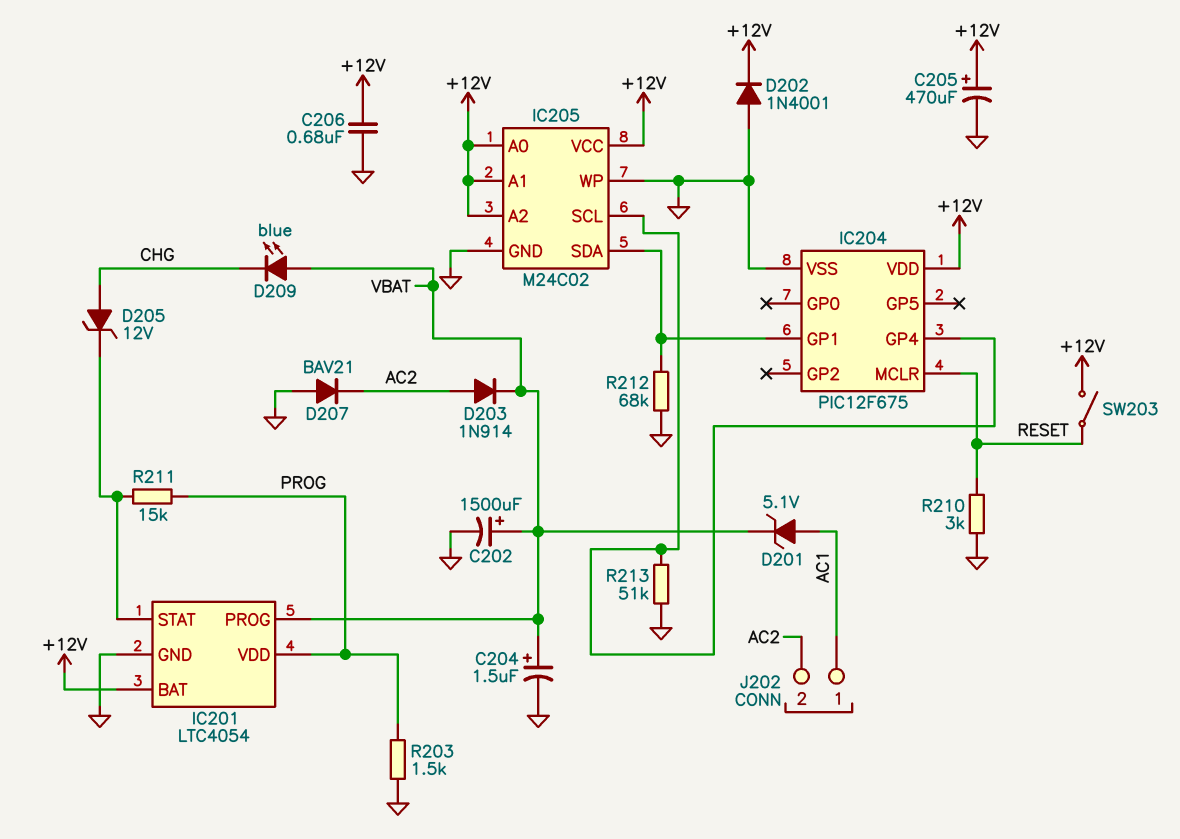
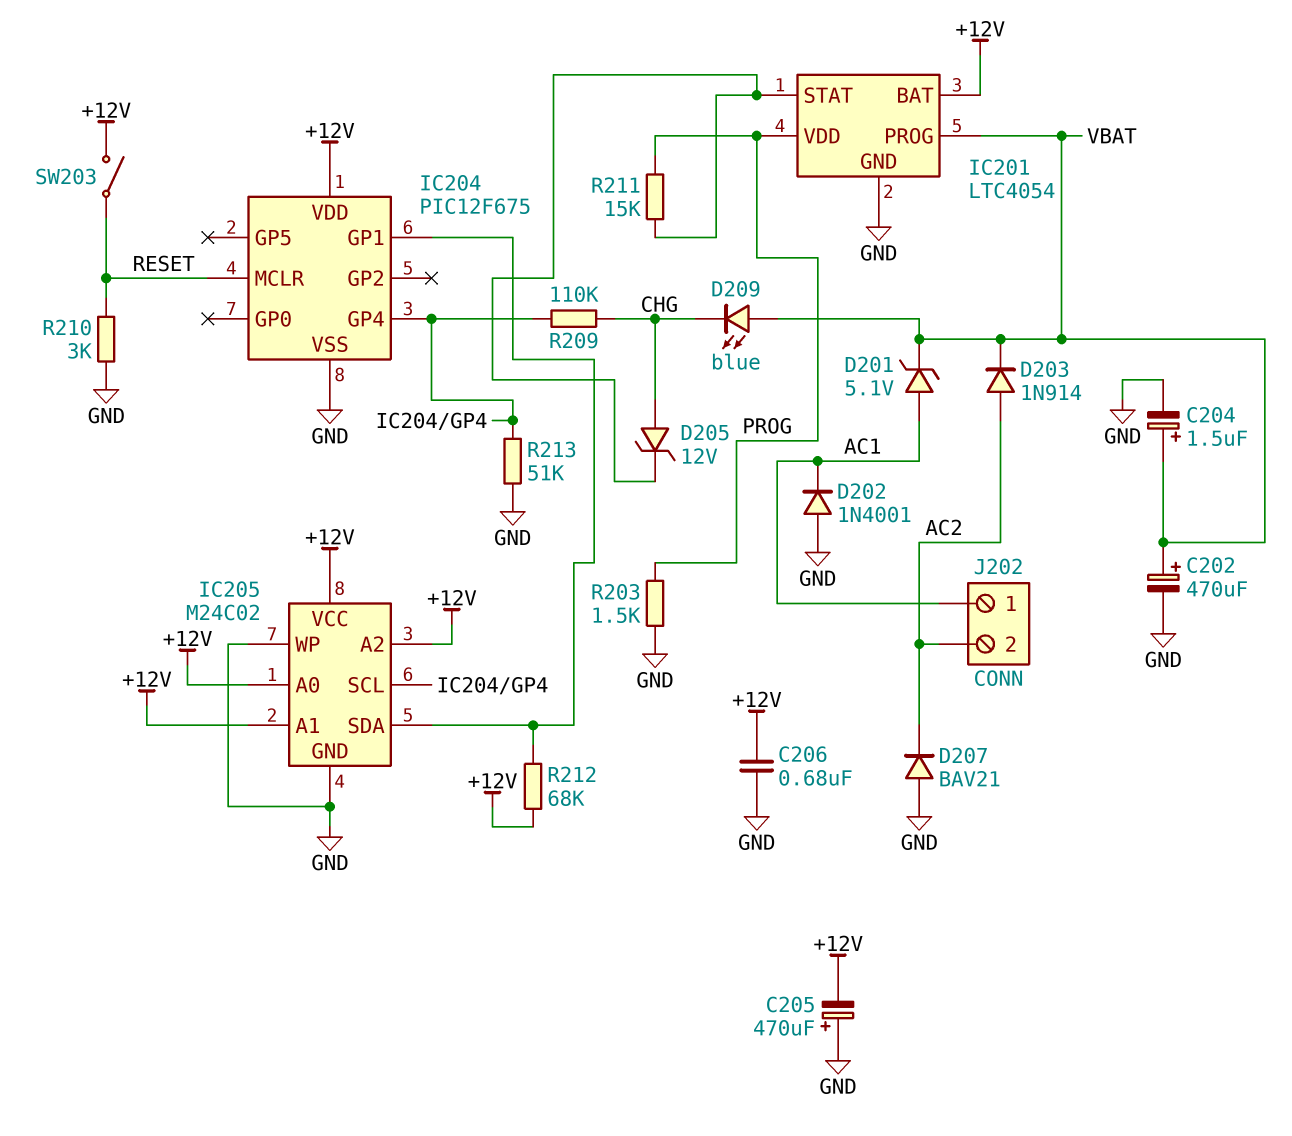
C202: 1500uF (plus VBAT, minus GND) -> 470uF (plus VBAT, minus GND)
C205: 470uF (plus +12V, minus GND) -> 470uF (plus GND, minus +12V)
D202: diode 1N4001 (A GND, K +12V) -> diode 1N4001 (A GND, K AC1)
R209: none -> 110k (CHG, IC204/GP4)
R212: 68k (GND, IC204/GP1) -> 68k (+12V, IC204/GP1)

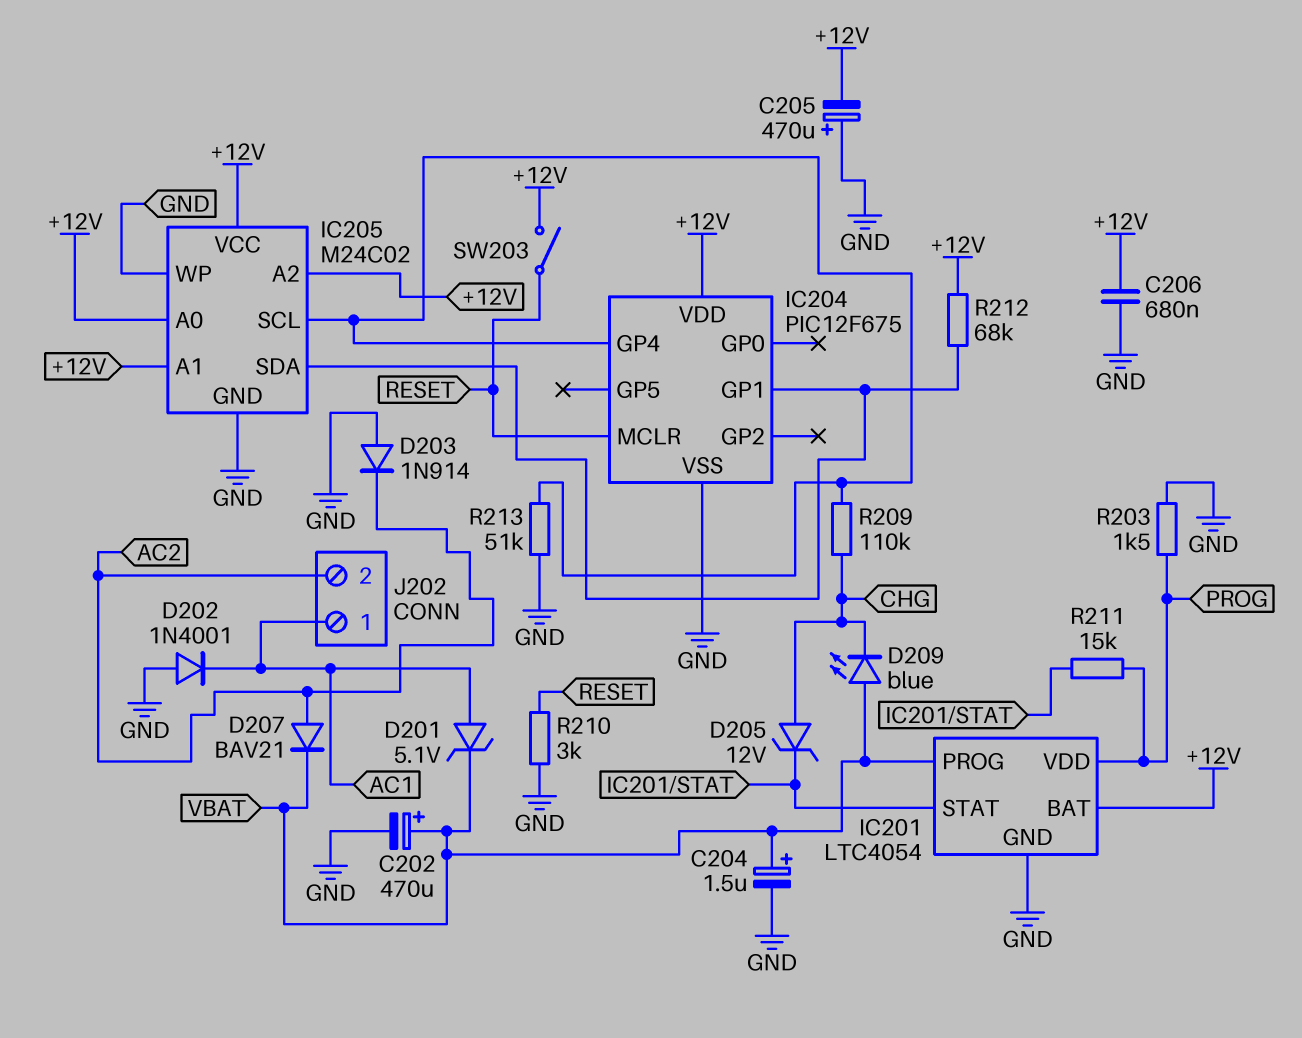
D203: diode 1N914 (A AC2, K VBAT) -> diode 1N914 (A GND, K AC2)
D207: diode BAV21 (A GND, K AC2) -> diode BAV21 (A AC2, K VBAT)

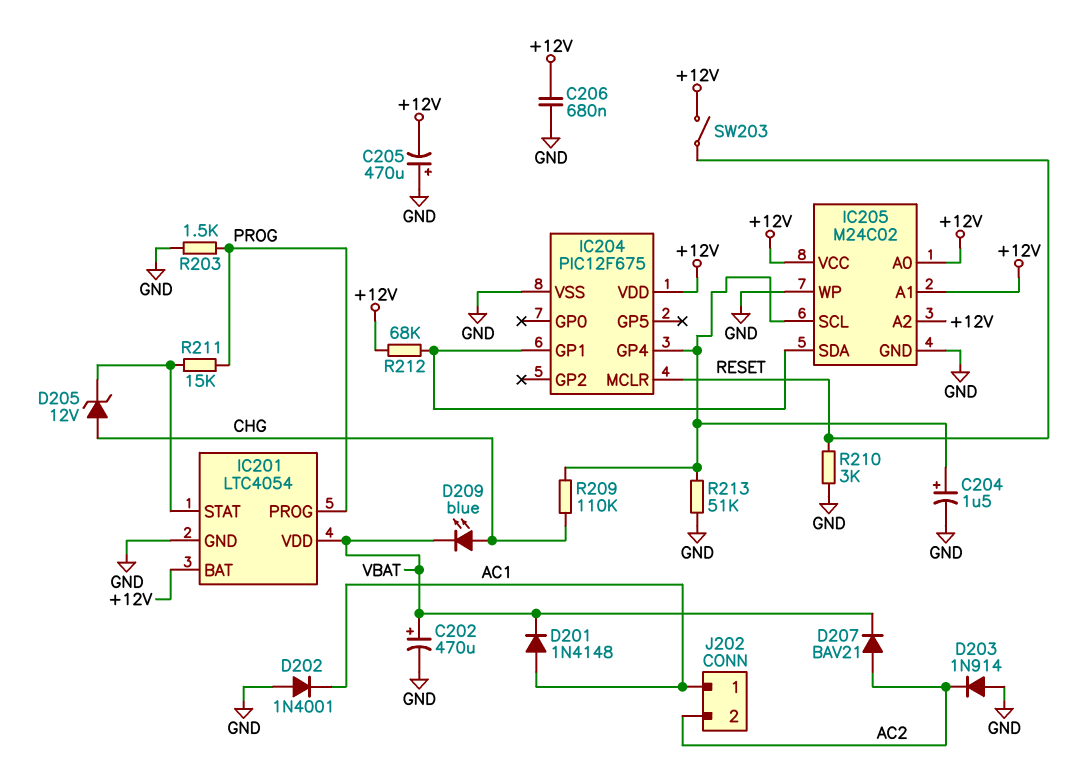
C204: 1.5uF (plus VBAT, minus GND) -> 1.5uF (plus IC204/GP4, minus GND)
D201: zener 5.1V (A AC1, K VBAT) -> diode 1N4148 (A AC1, K VBAT)
D209: LED blue (A VBAT, K CHG) -> LED blue (A CHG, K VBAT)
IC201 pin PROG: VBAT -> PROG
IC201 pin VDD: PROG -> VBAT

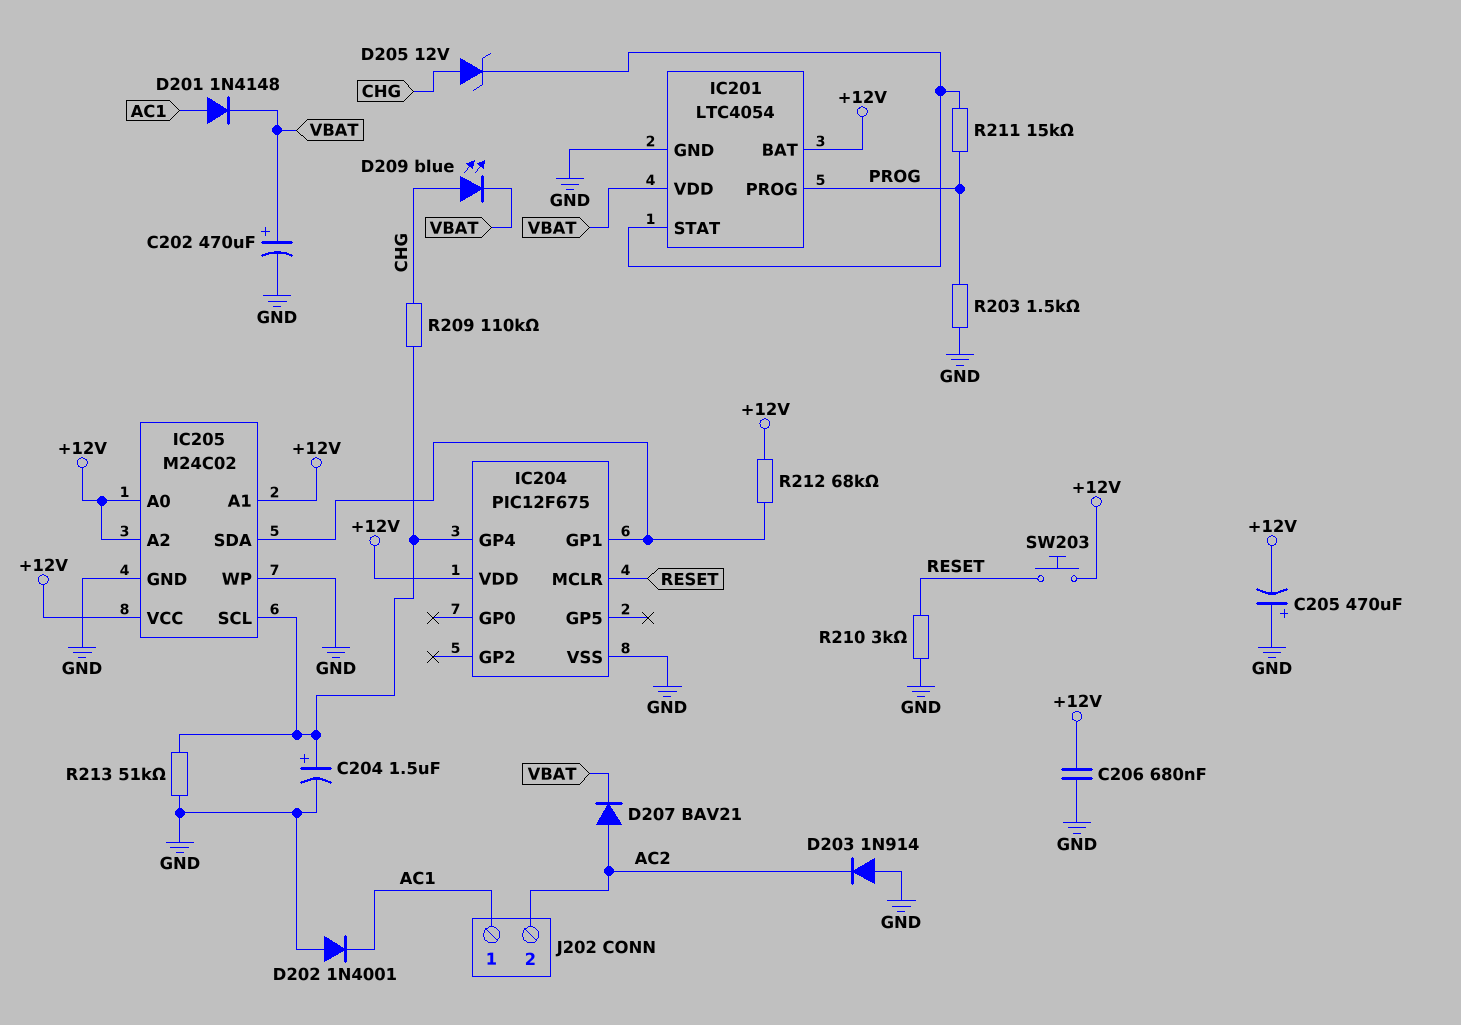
SW203: switch (+12V, RESET) -> button (+12V, RESET)

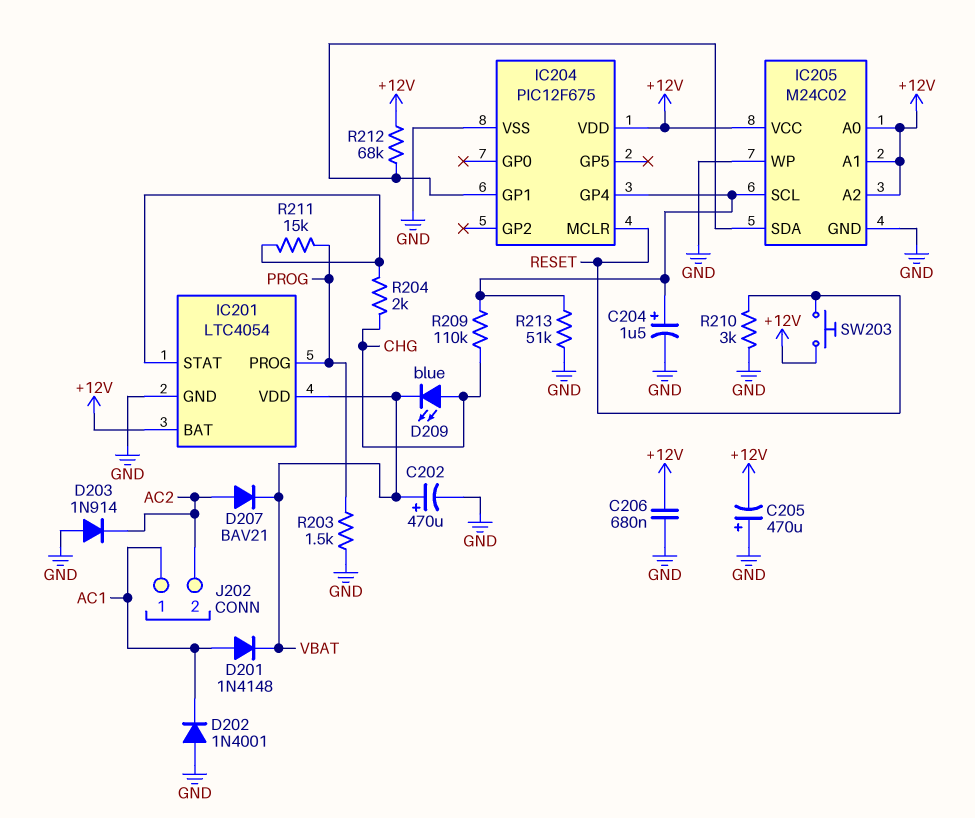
D205: zener 12V (A CHG, K IC201/STAT) -> none
R204: none -> 2k (CHG, IC201/STAT)

